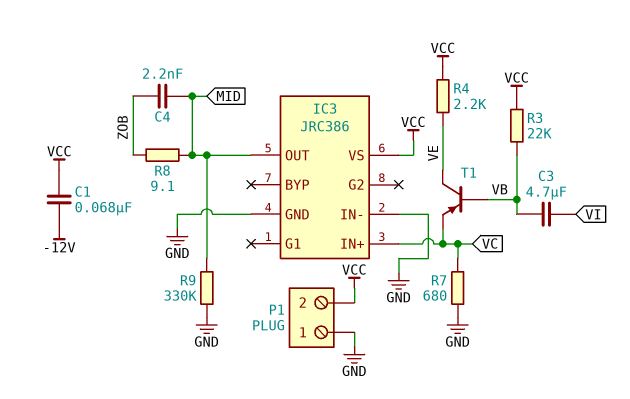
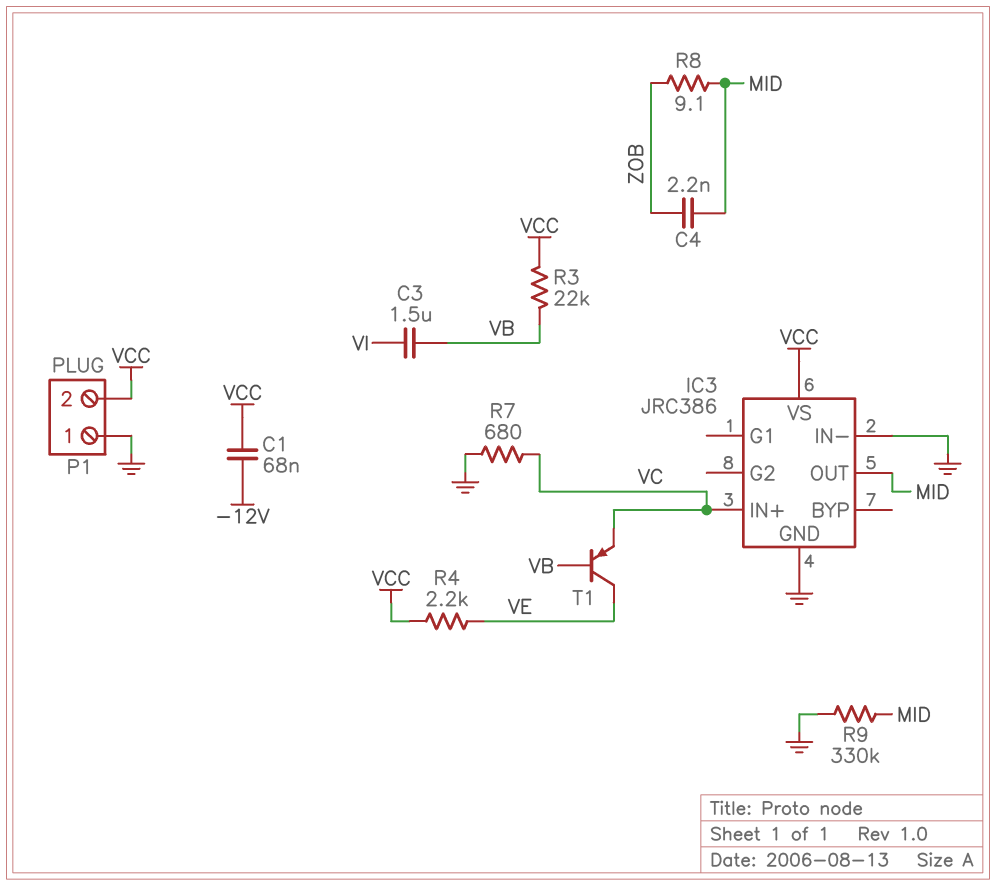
C3: 4.7uF (VB, VI) -> 1.5uF (VB, VI)

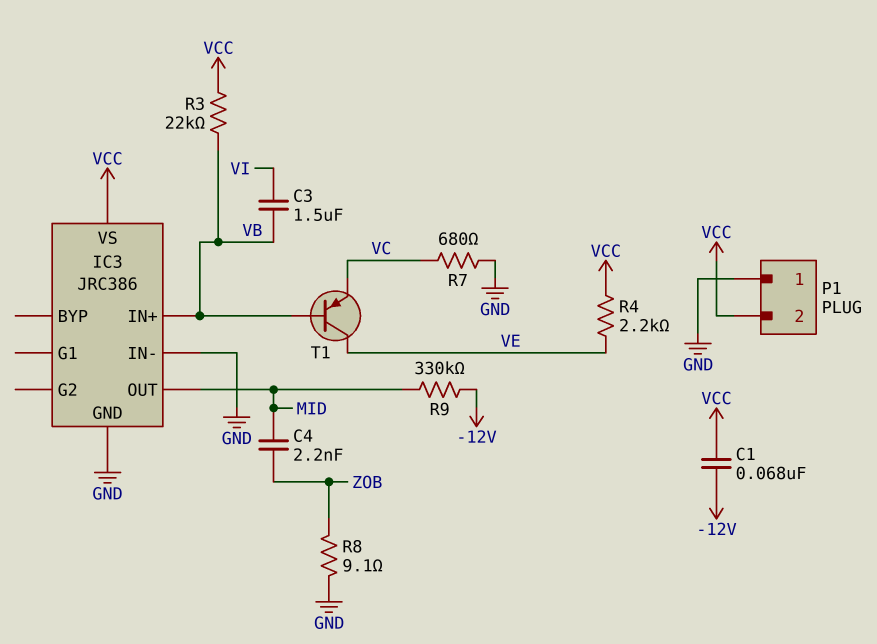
IC3 pin IN+: VC -> VB
R8: 9.1 (MID, ZOB) -> 9.1 (GND, ZOB)
R9: 330k (GND, MID) -> 330k (-12V, MID)

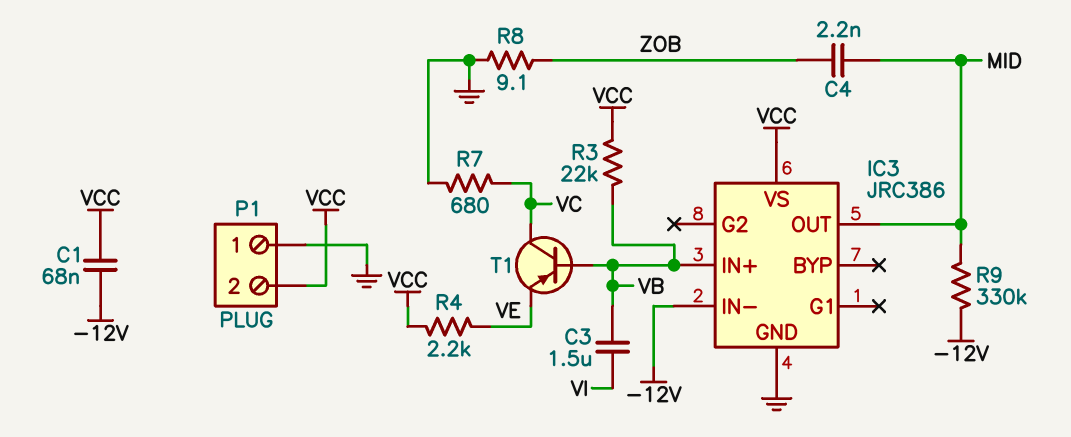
IC3 pin IN-: GND -> -12V
T1: PNP (B VB, C VE, E VC) -> PNP (B VB, C VC, E VE)

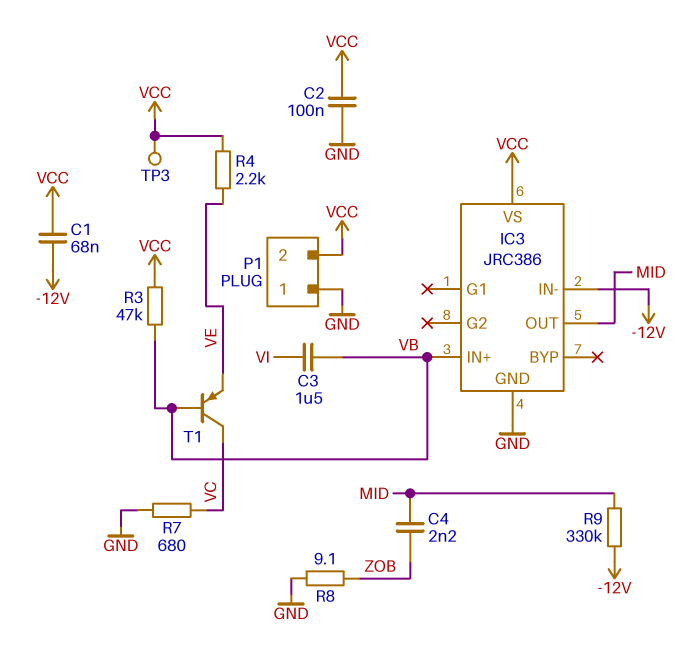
C2: none -> 100nF (GND, VCC)
R3: 22k (VB, VCC) -> 47k (VB, VCC)
TP3: none -> test point (VCC)

